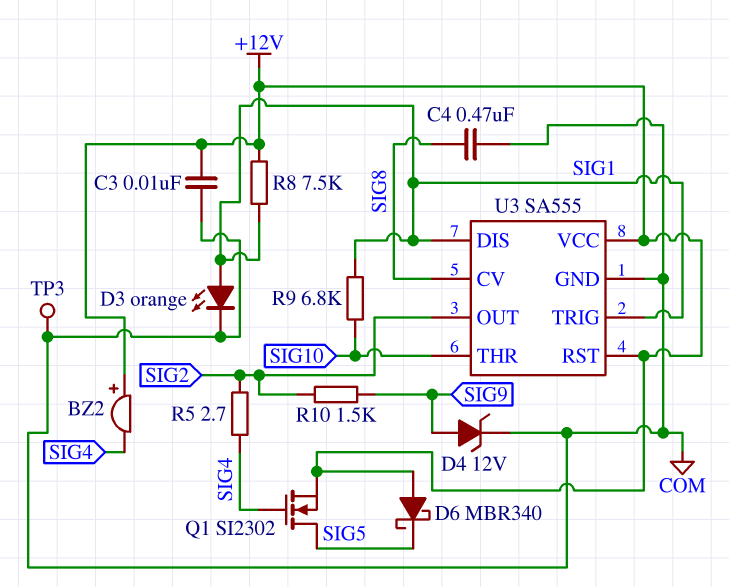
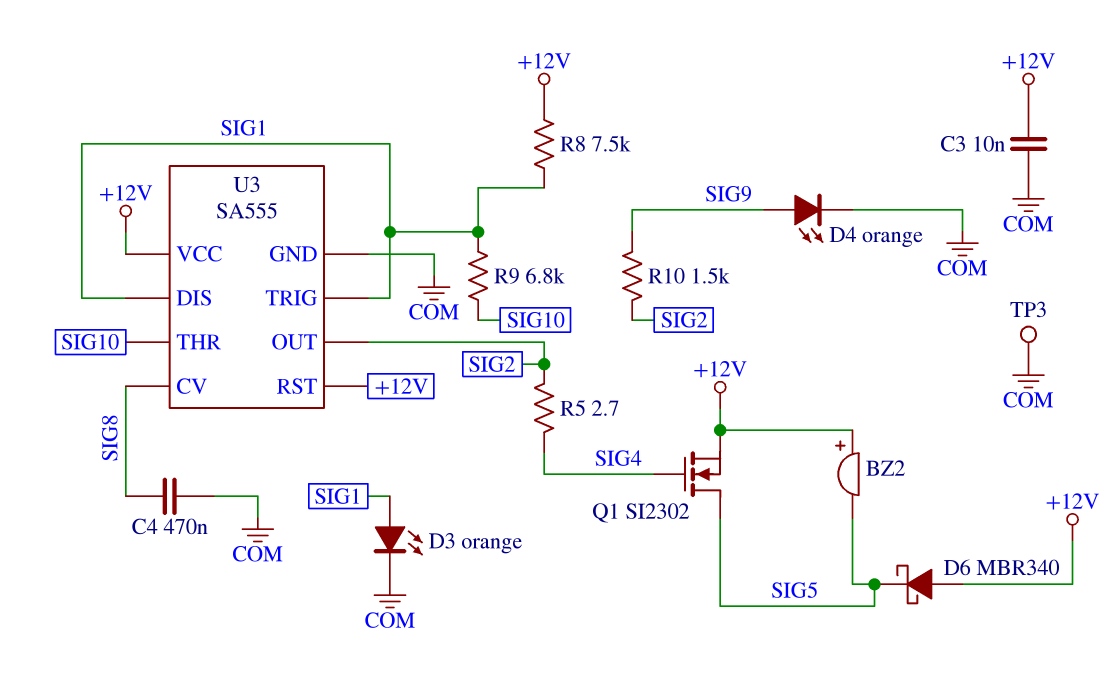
BZ2: buzzer (plus +12V, minus SIG4) -> buzzer (plus +12V, minus SIG5)
D4: zener 12V (A SIG9, K COM) -> LED orange (A SIG9, K COM)

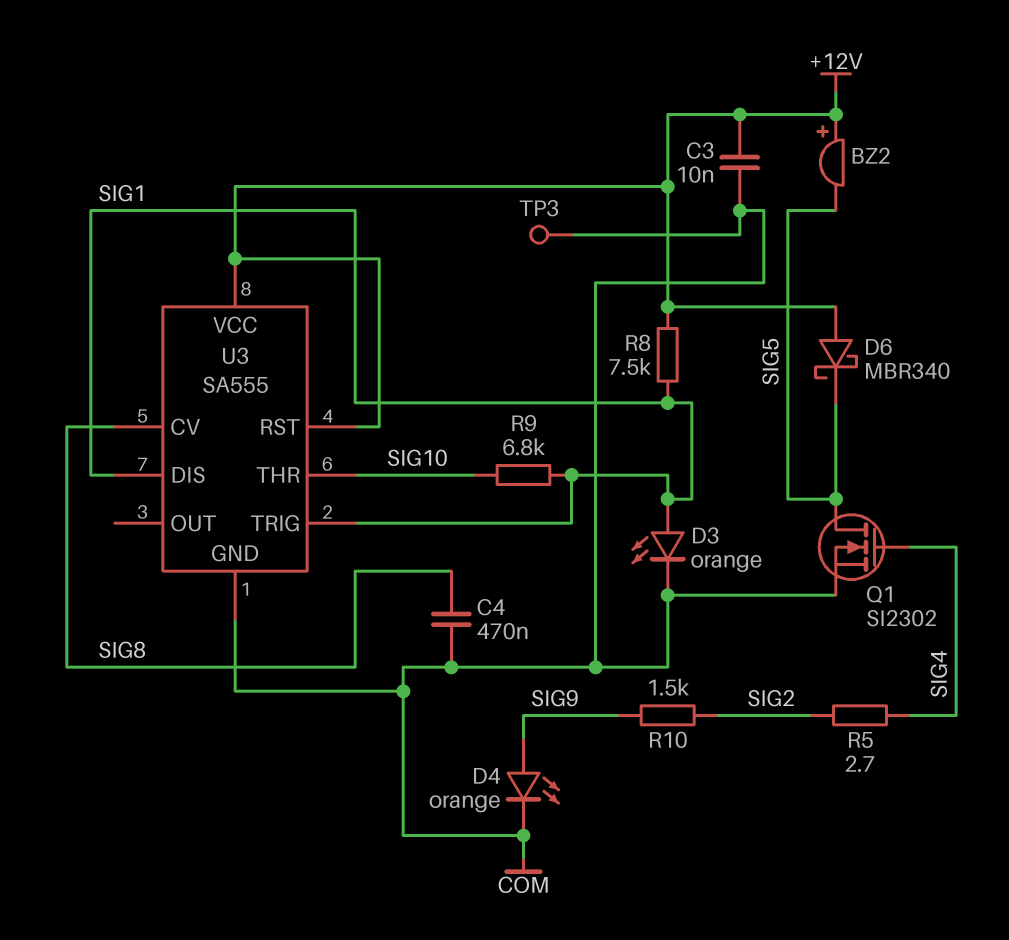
Q1: NMOS SI2302 (G SIG4, D SIG5, S +12V) -> NMOS SI2302 (G SIG4, D SIG5, S COM)
U3 pin OUT: SIG2 -> none

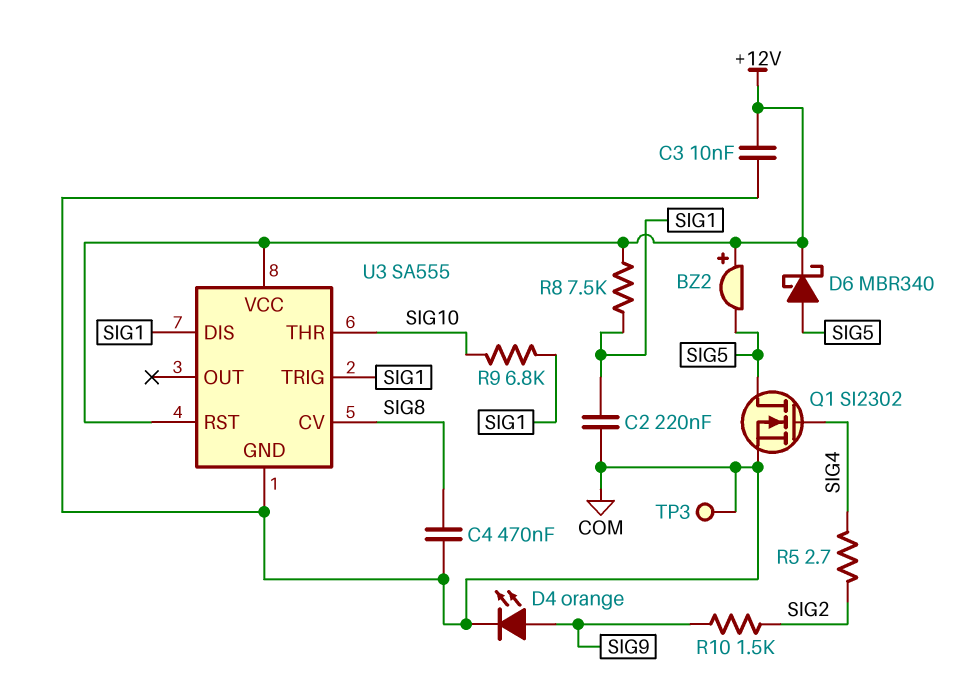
C2: none -> 220nF (COM, SIG1)
D3: LED orange (A SIG1, K COM) -> none
D6: schottky MBR340 (A +12V, K SIG5) -> schottky MBR340 (A SIG5, K +12V)

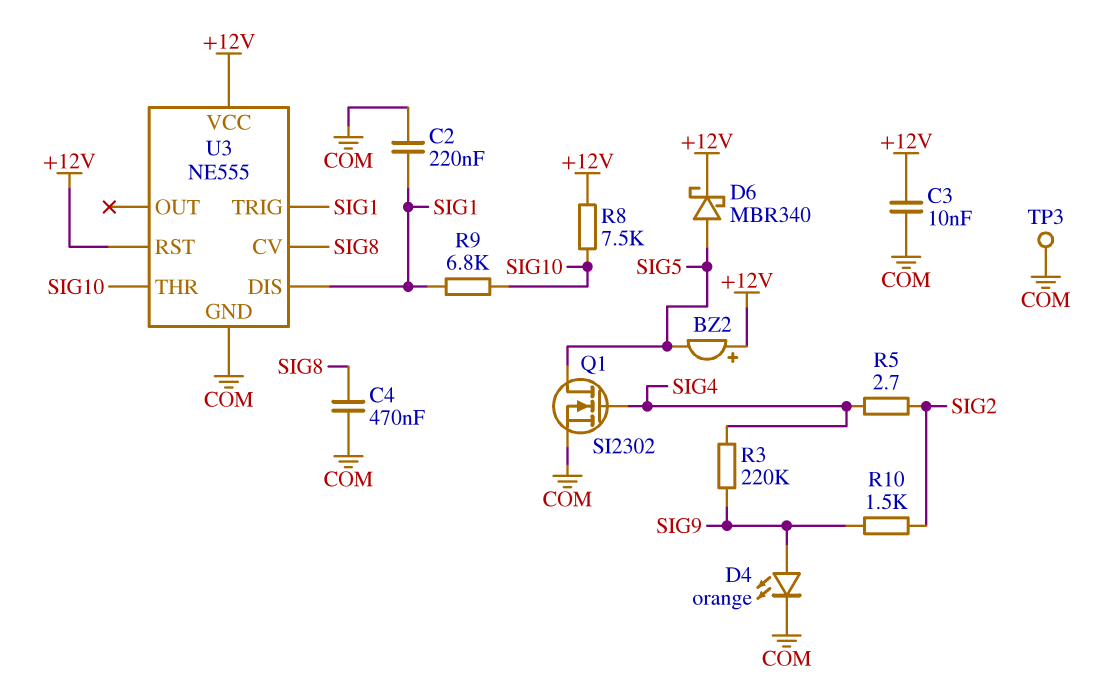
R3: none -> 220k (SIG4, SIG9)
R8: 7.5k (+12V, SIG1) -> 7.5k (+12V, SIG10)
U3: SA555 -> NE555

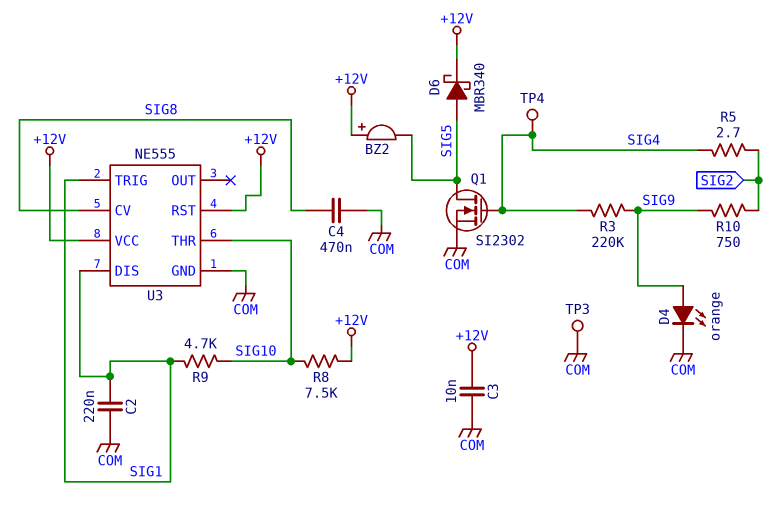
R9: 6.8k (SIG1, SIG10) -> 4.7k (SIG1, SIG10)
R10: 1.5k (SIG2, SIG9) -> 750 (SIG2, SIG9)
TP4: none -> test point (SIG4)

